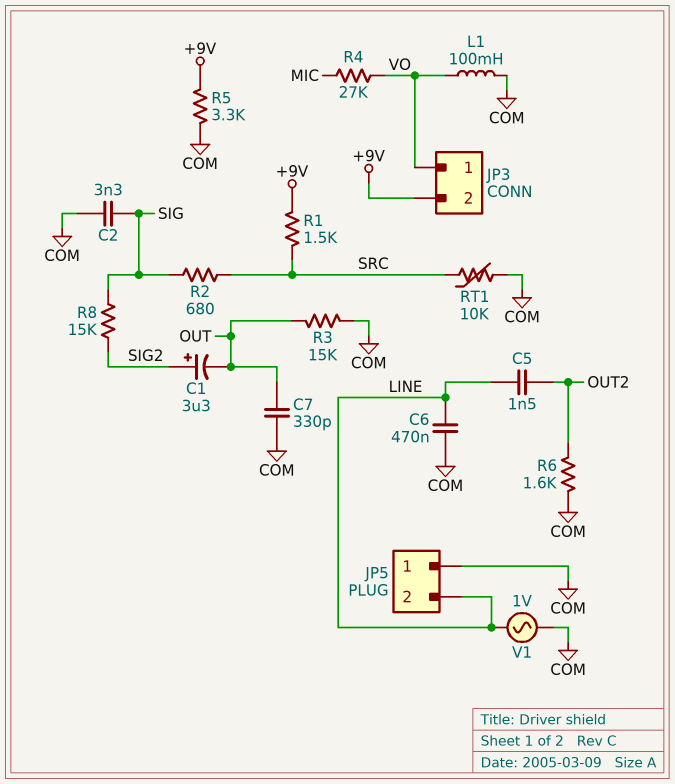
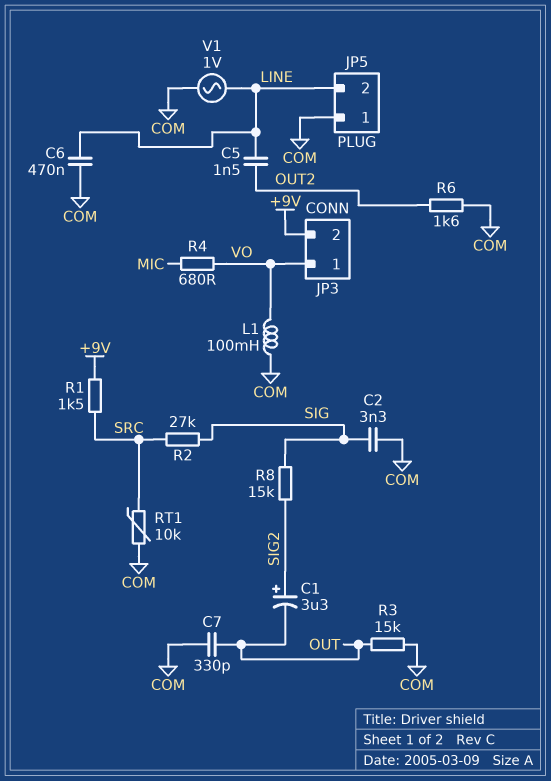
R2: 680 (SIG, SRC) -> 27k (SIG, SRC)
R4: 27k (MIC, VO) -> 680 (MIC, VO)
R5: 3.3k (+9V, COM) -> none

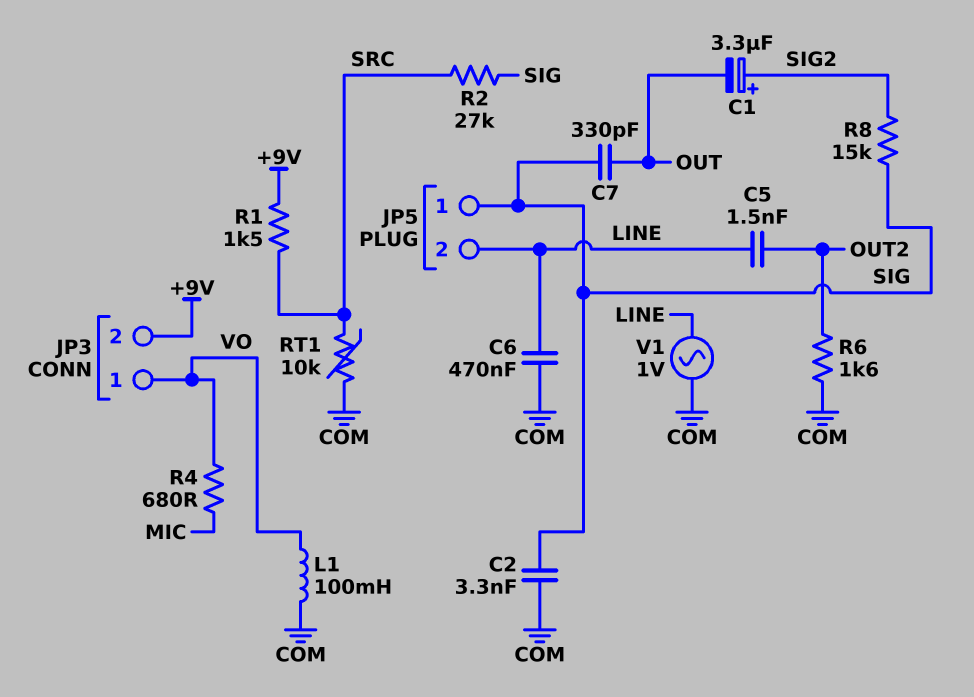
C7: 330pF (COM, OUT) -> 330pF (OUT, SIG)
JP5 pin 1: COM -> SIG
R3: 15k (COM, OUT) -> none

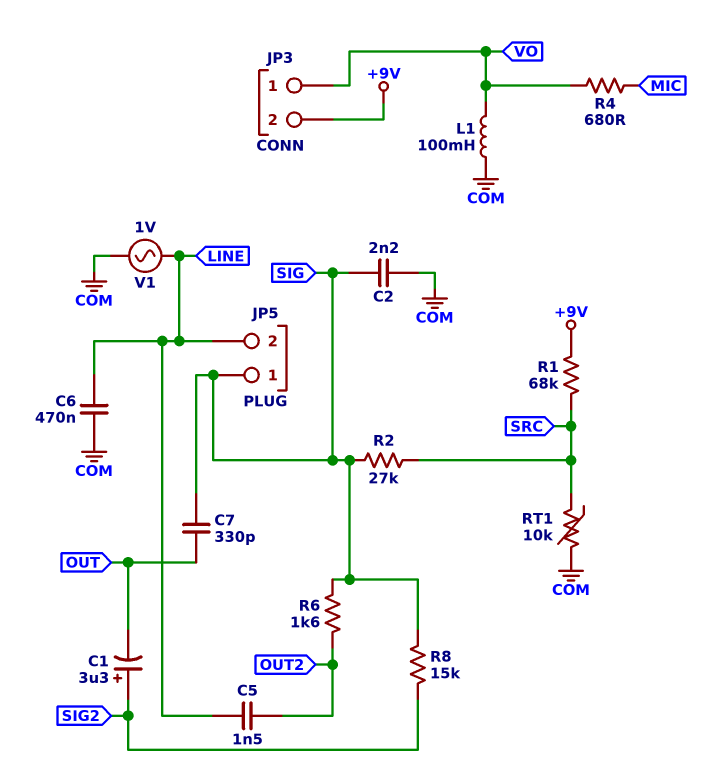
C2: 3.3nF (COM, SIG) -> 2.2nF (COM, SIG)
R1: 1.5k (+9V, SRC) -> 68k (+9V, SRC)
R6: 1.6k (COM, OUT2) -> 1.6k (OUT2, SIG)

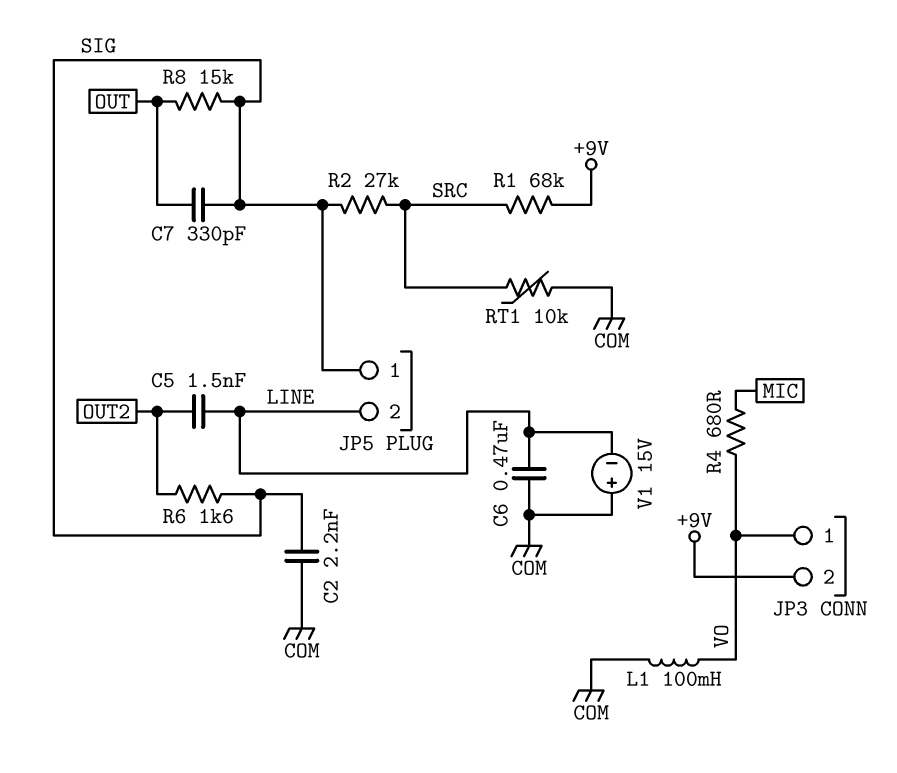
C1: 3.3uF (plus SIG2, minus OUT) -> none
R8: 15k (SIG, SIG2) -> 15k (OUT, SIG)
V1: AC 1V (COM, LINE) -> 15V (plus COM, minus LINE)

